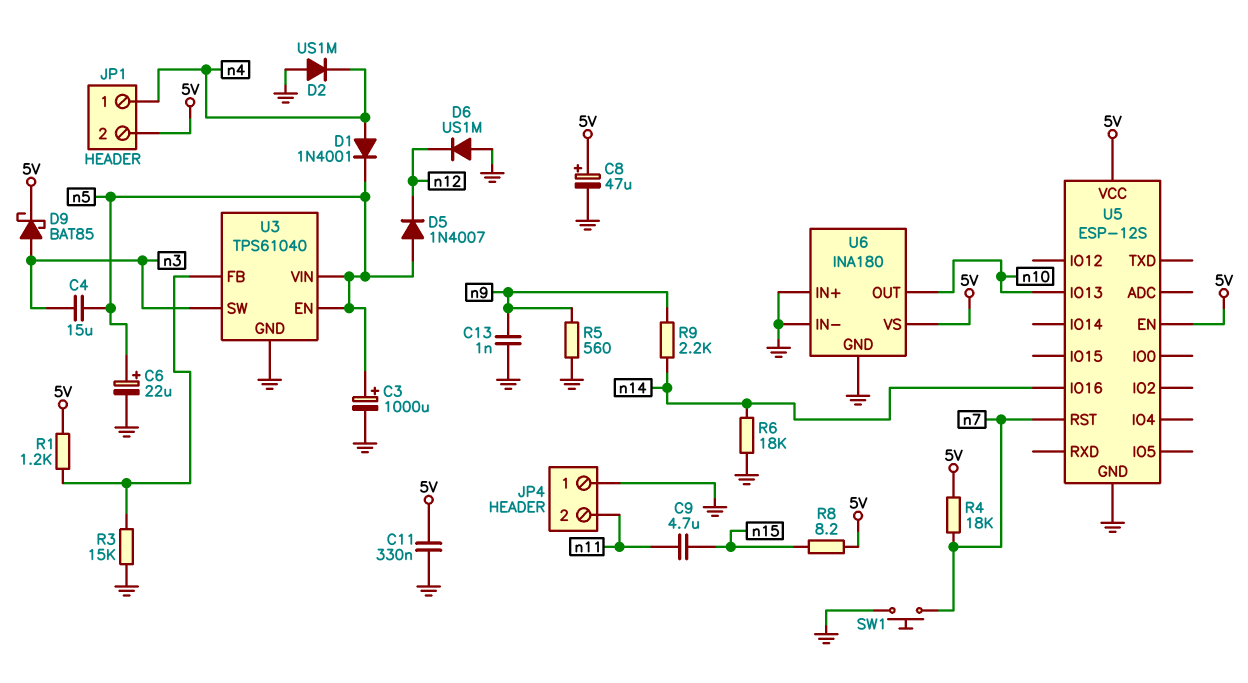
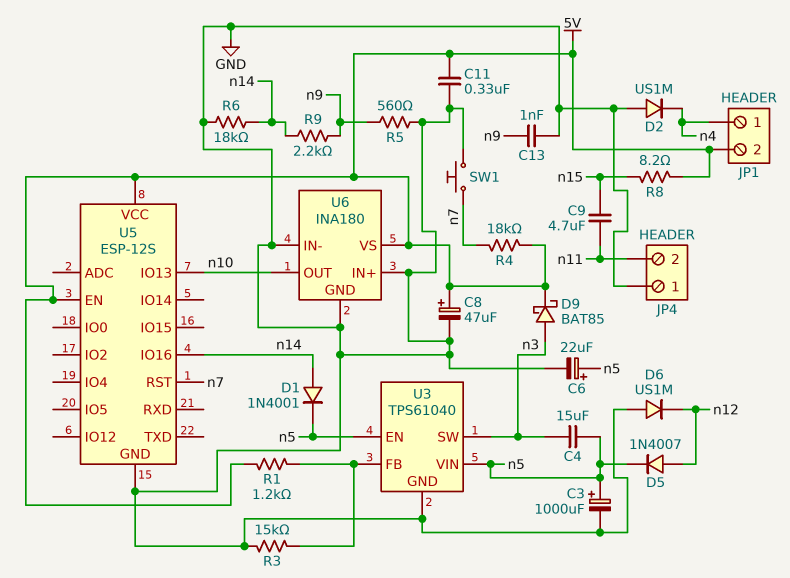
D1: diode 1N4001 (A n4, K n5) -> diode 1N4001 (A n14, K n5)
D5: diode 1N4007 (A n5, K n12) -> diode 1N4007 (A n12, K n5)

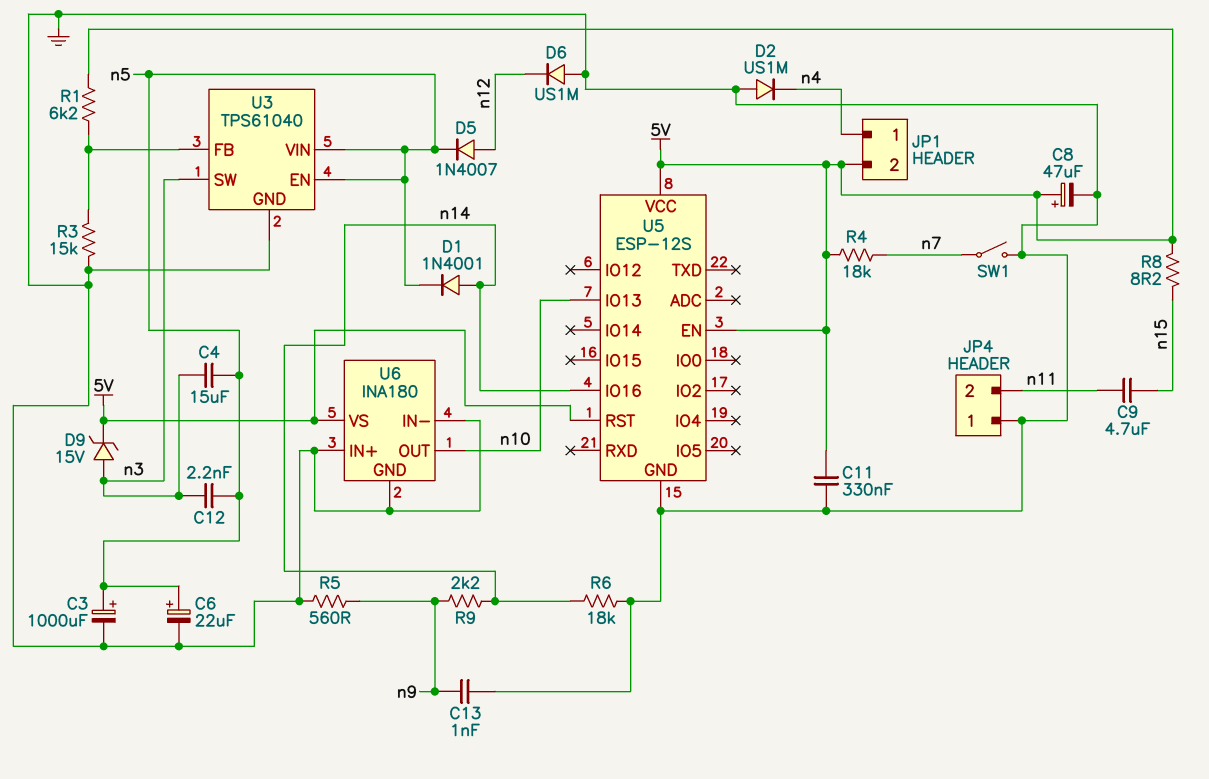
C12: none -> 2.2nF (n3, n5)
D9: schottky BAT85 (A n3, K 5V) -> zener 15V (A n3, K 5V)
R1: 1.2k (5V, U3/FB) -> 6.2k (5V, U3/FB)
SW1: button (GND, n7) -> switch (GND, n7)
U5 pin RST: n7 -> 5V

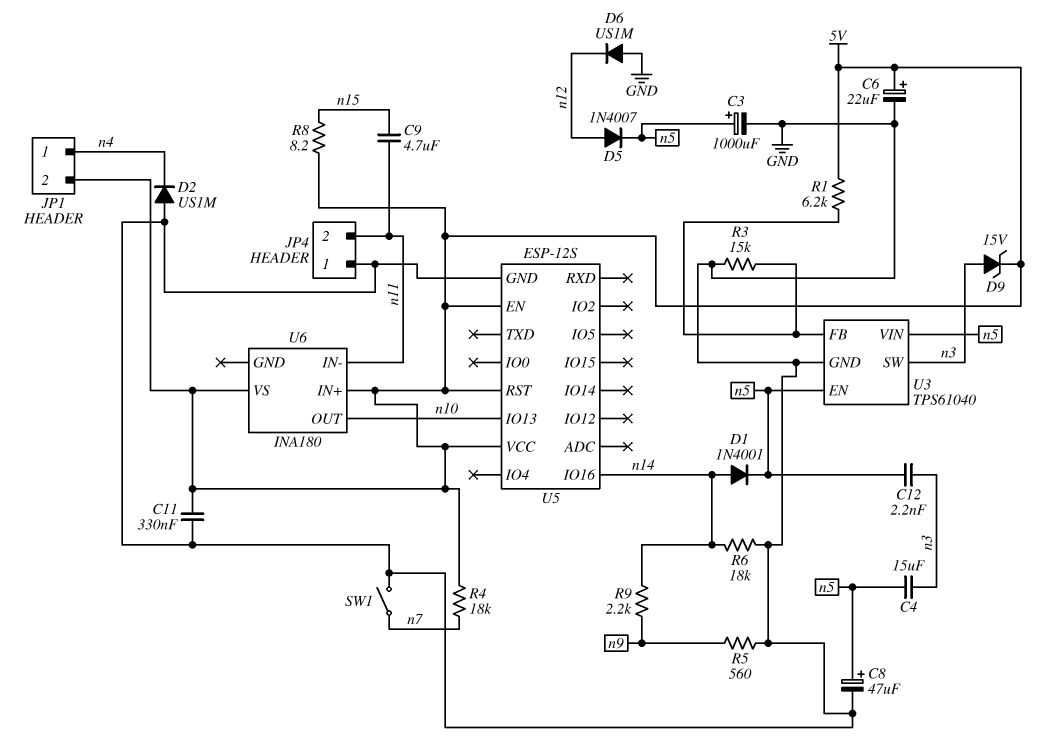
C6: 22uF (plus n5, minus GND) -> 22uF (plus 5V, minus GND)
C8: 47uF (plus 5V, minus GND) -> 47uF (plus n5, minus GND)
C13: 1nF (GND, n9) -> none
U6 pin GND: GND -> none
U6 pin IN+: GND -> 5V
U6 pin IN-: GND -> n11

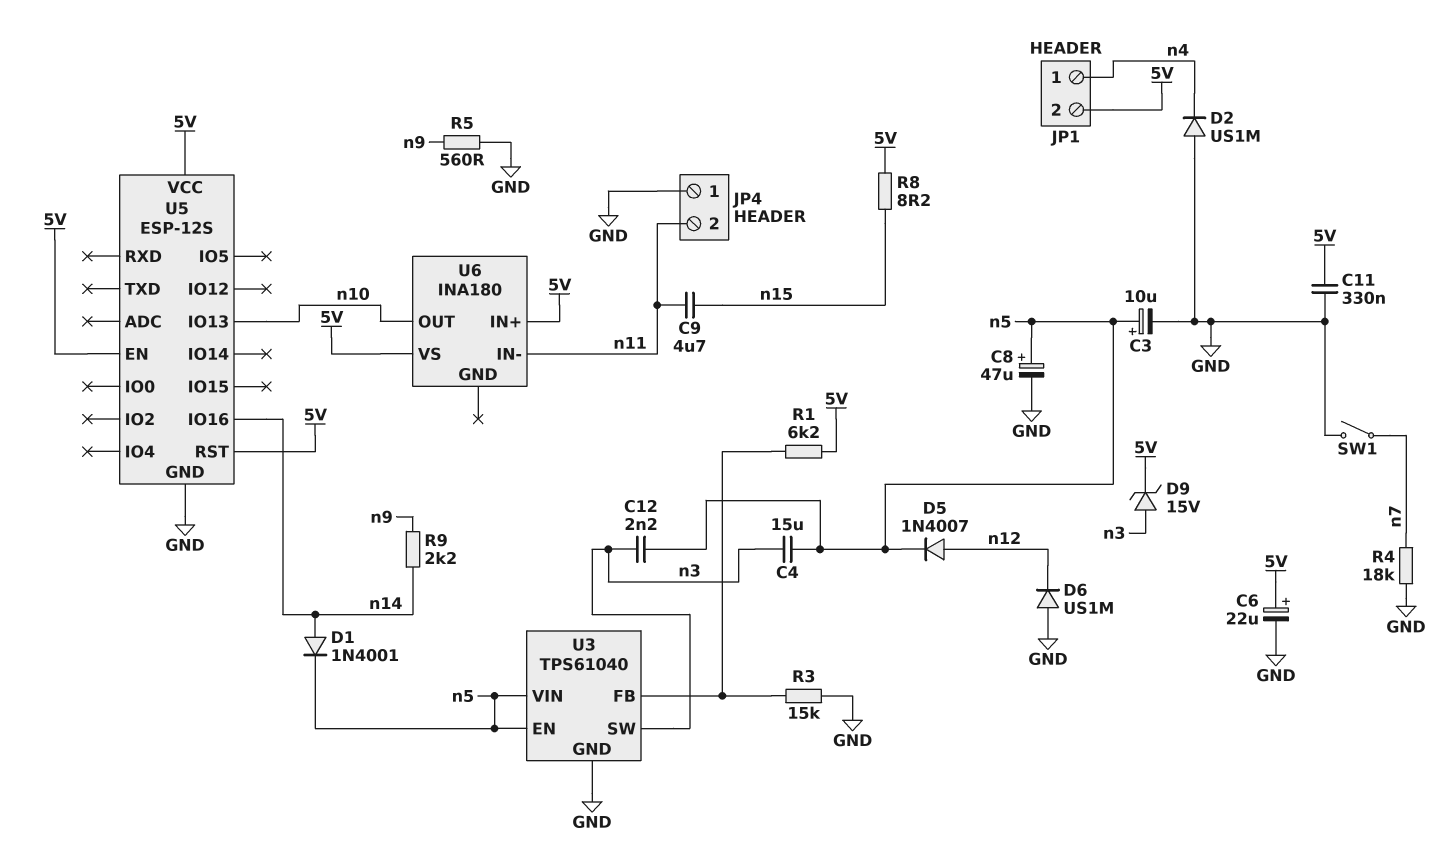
C3: 1000uF (plus n5, minus GND) -> 10uF (plus n5, minus GND)
R4: 18k (5V, n7) -> 18k (GND, n7)
R6: 18k (GND, n14) -> none

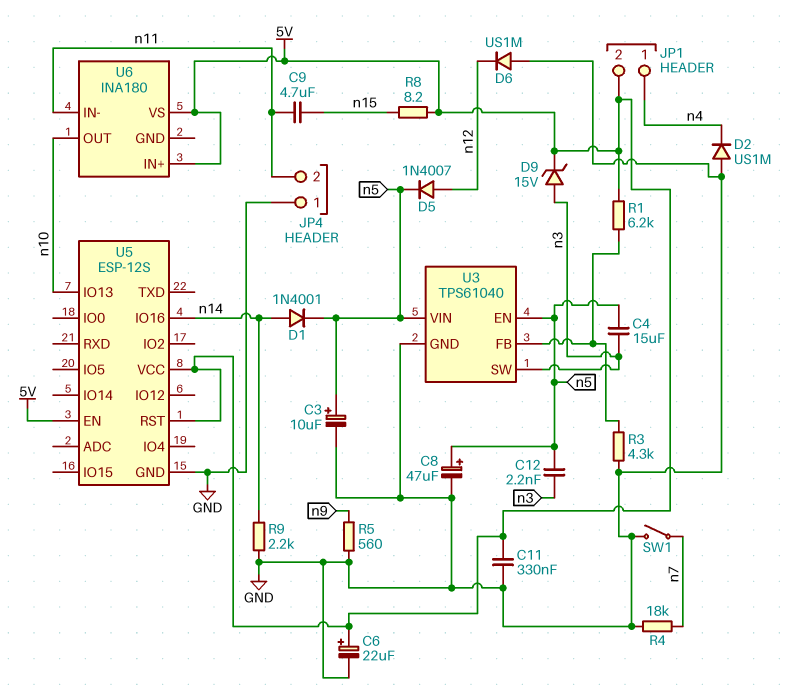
R3: 15k (GND, U3/FB) -> 4.3k (GND, U3/FB)
R9: 2.2k (n9, n14) -> 2.2k (GND, n14)

